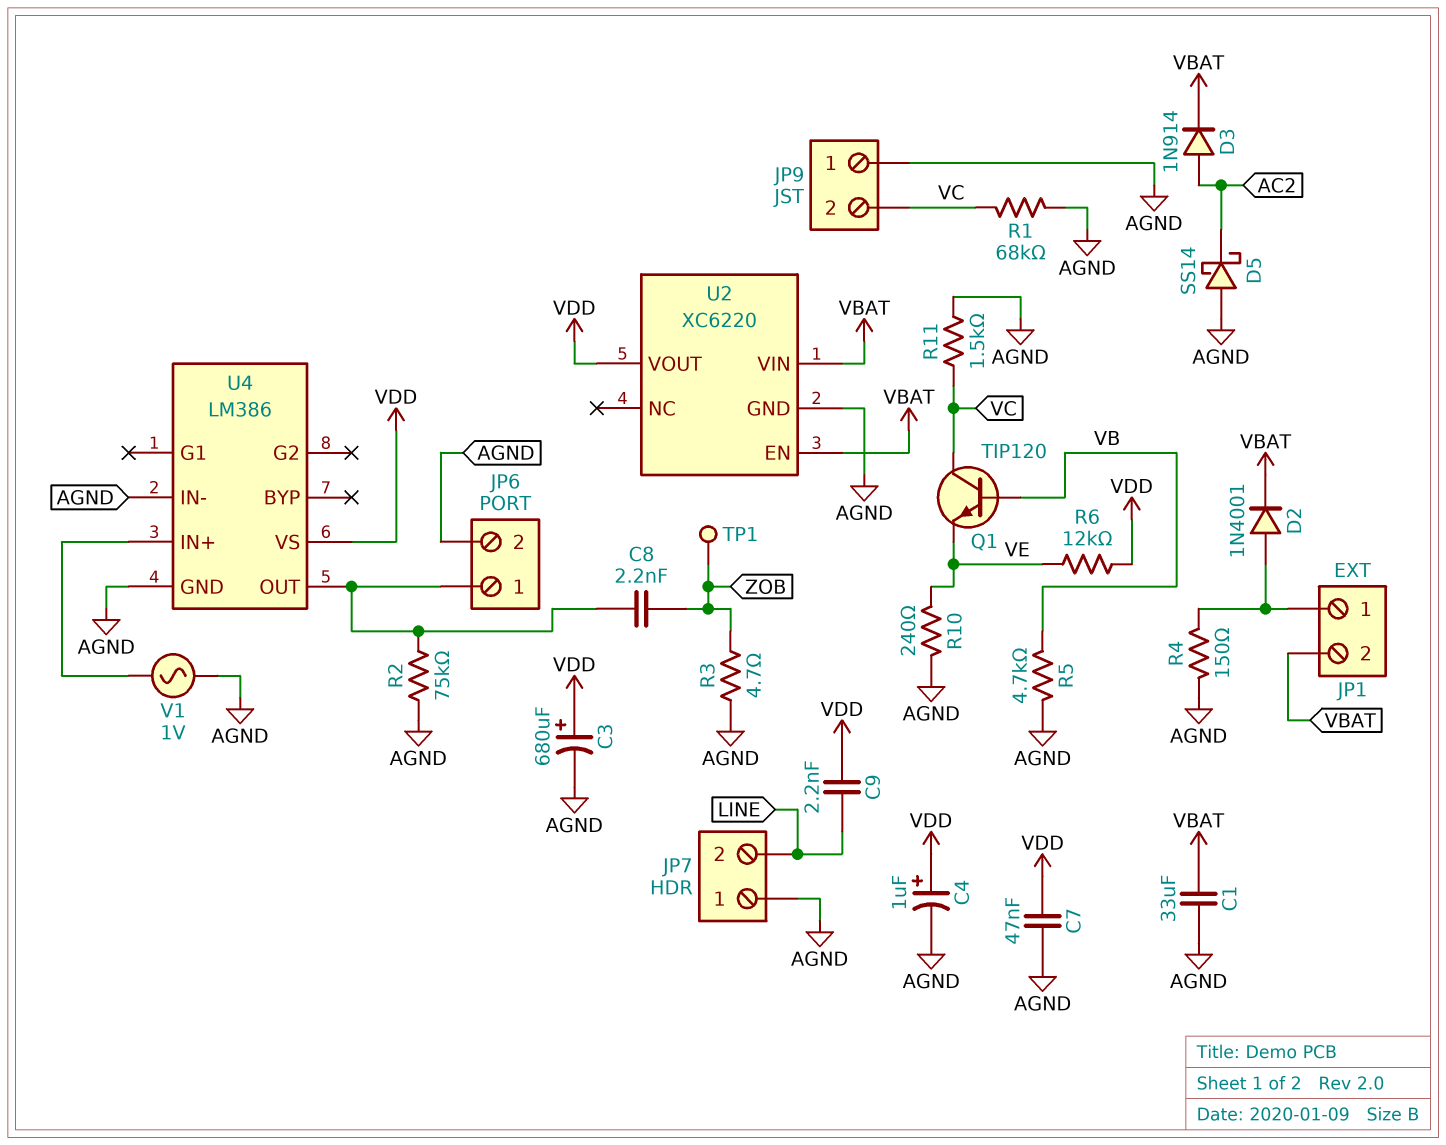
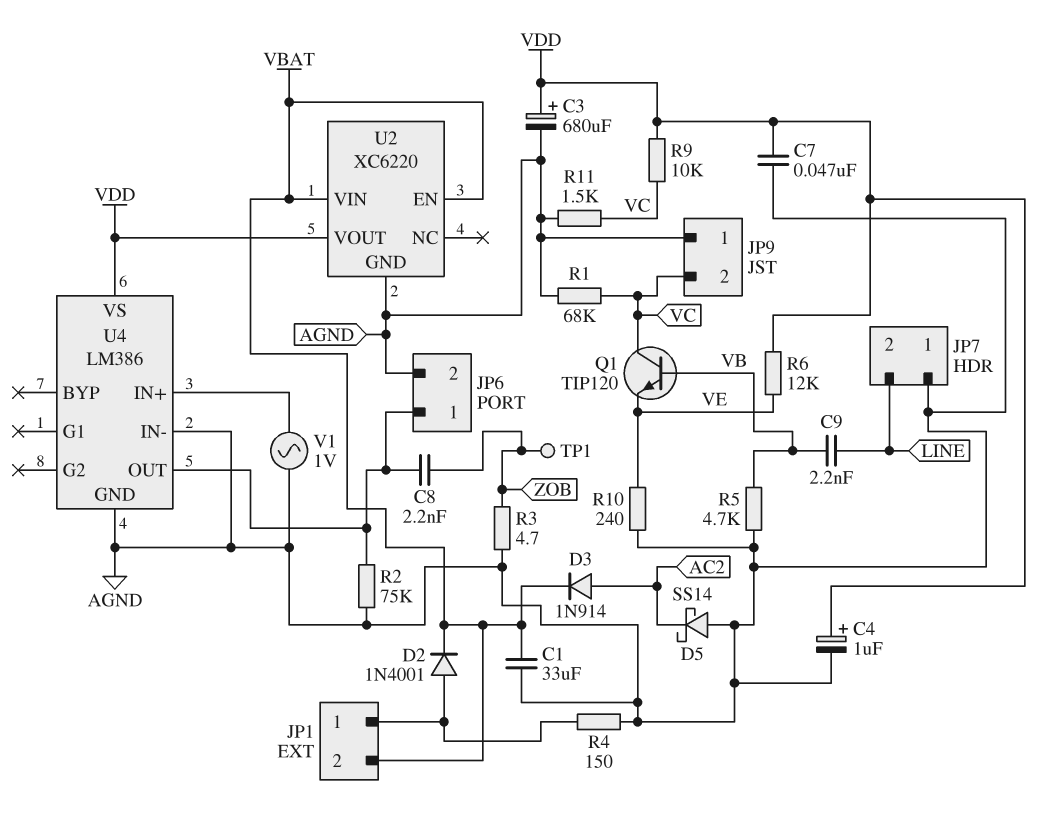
C9: 2.2nF (LINE, VDD) -> 2.2nF (LINE, VB)
R9: none -> 10k (VC, VDD)

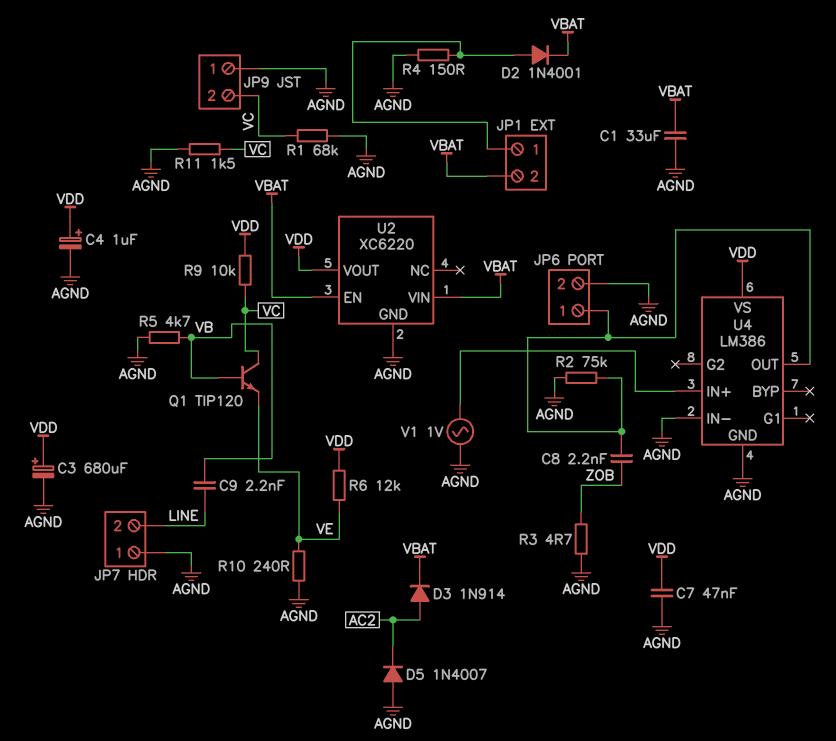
D5: schottky SS14 (A AGND, K AC2) -> diode 1N4007 (A AGND, K AC2)
TP1: test point (ZOB) -> none

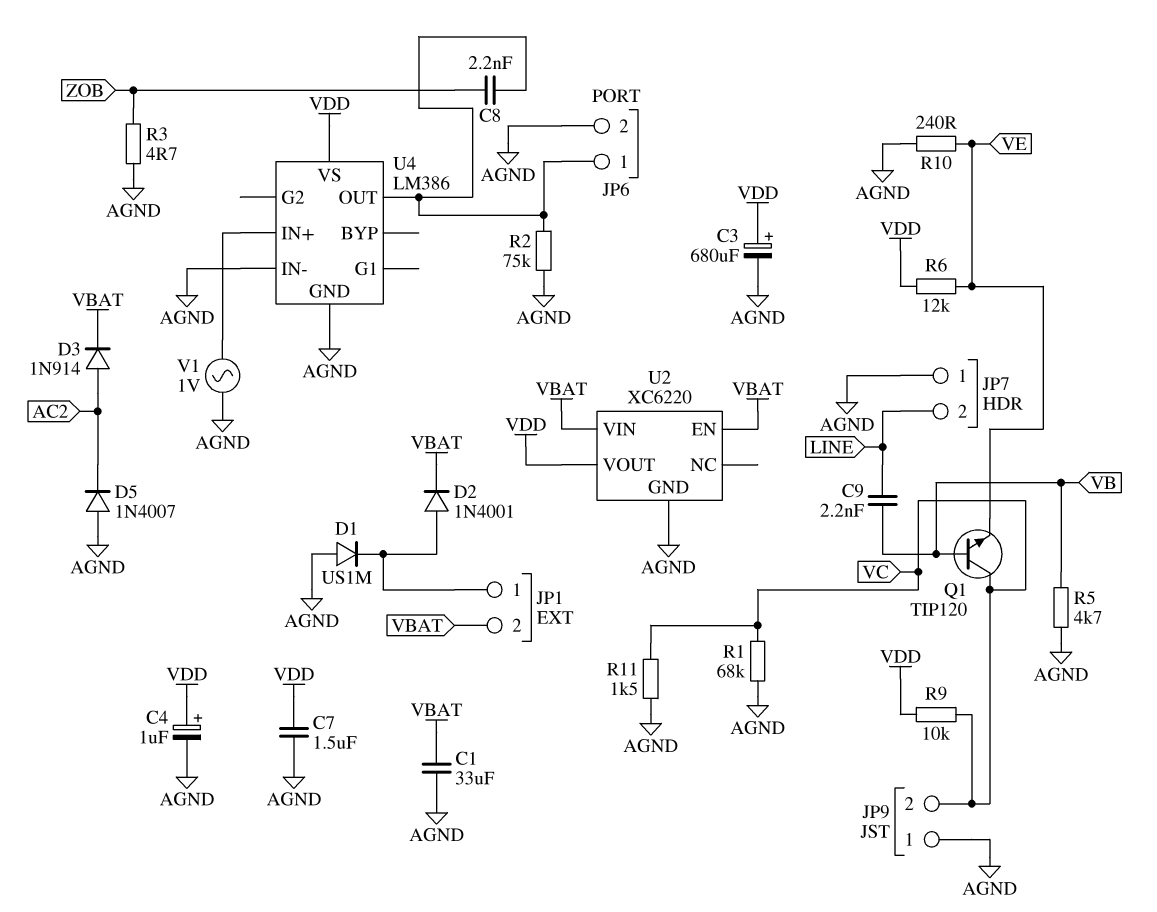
C7: 47nF (AGND, VDD) -> 1.5uF (AGND, VDD)
D1: none -> diode US1M (A AGND, K JP1/1)
R4: 150 (AGND, JP1/1) -> none

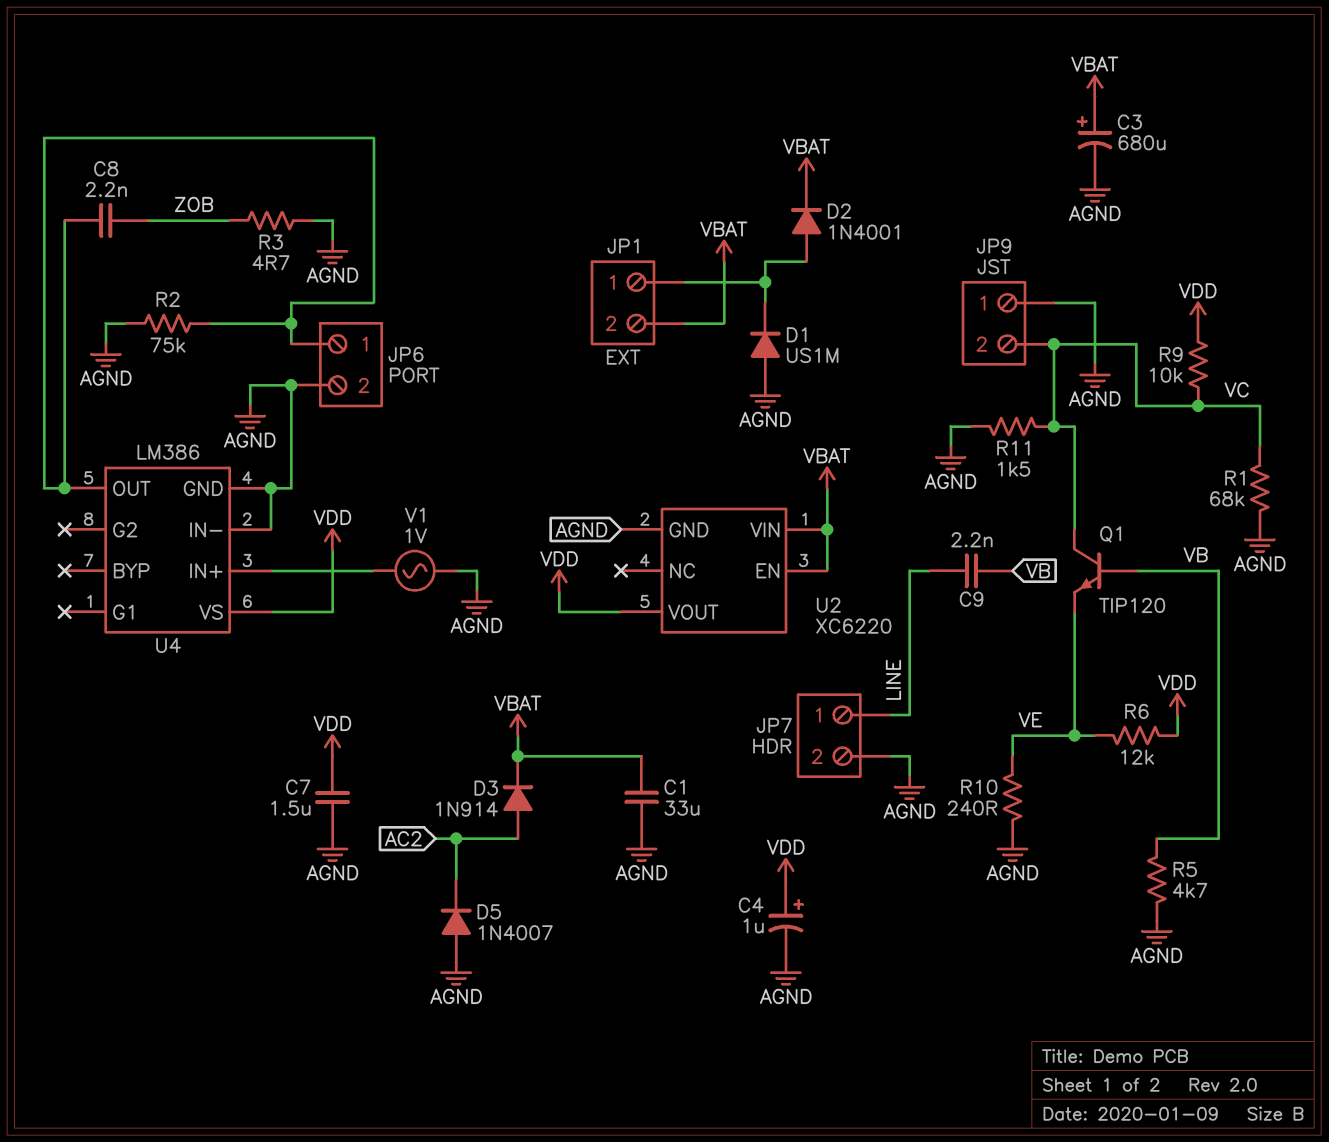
C3: 680uF (plus VDD, minus AGND) -> 680uF (plus VBAT, minus AGND)
JP7 pin 1: AGND -> LINE
JP7 pin 2: LINE -> AGND

